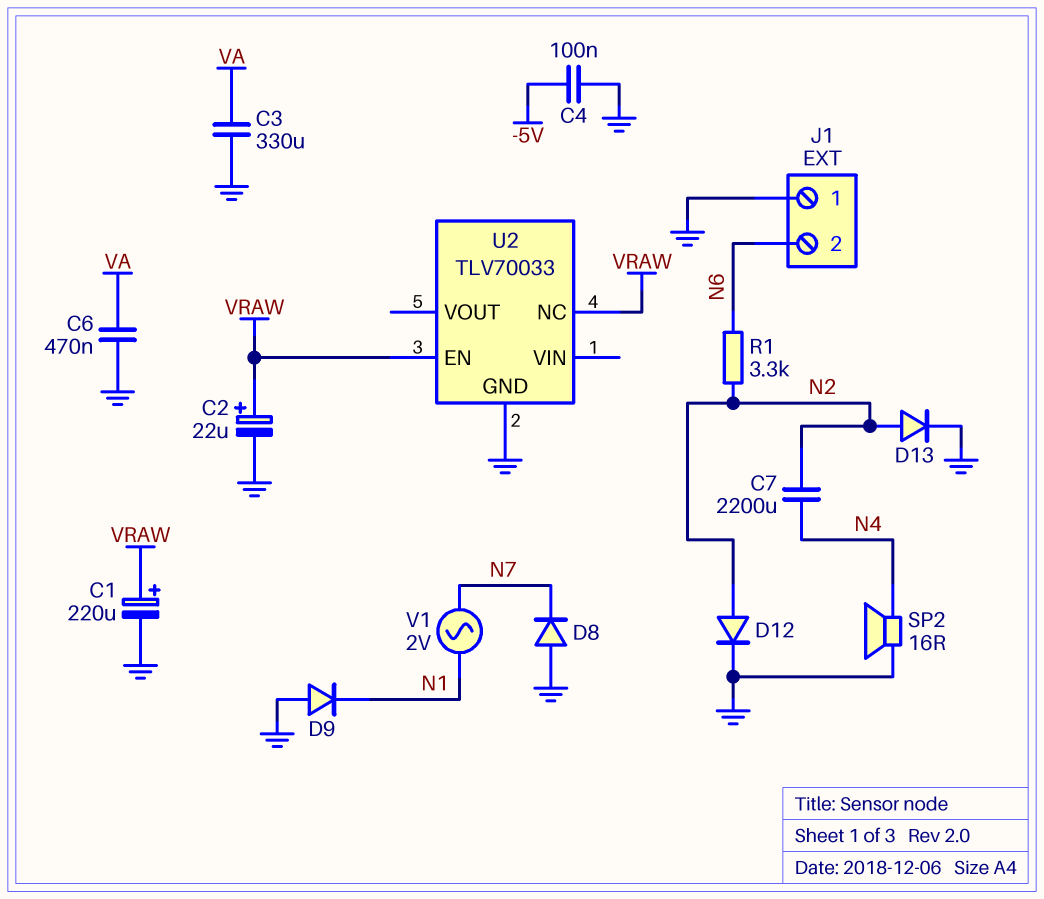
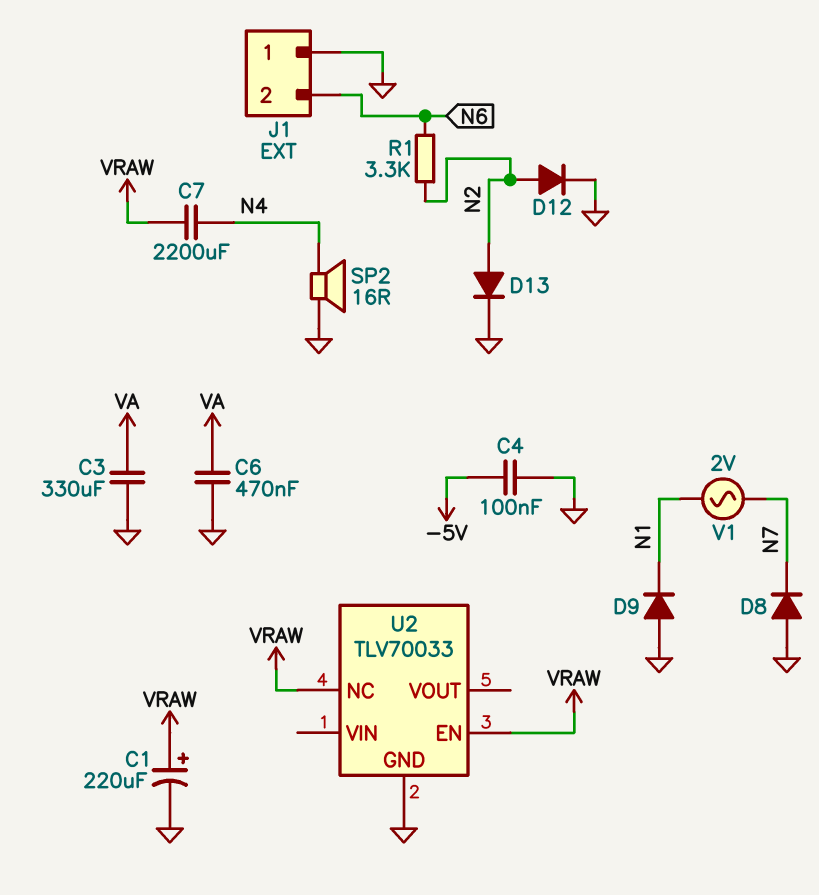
C2: 22uF (plus VRAW, minus GND) -> none
C7: 2200uF (N2, N4) -> 2200uF (N4, VRAW)

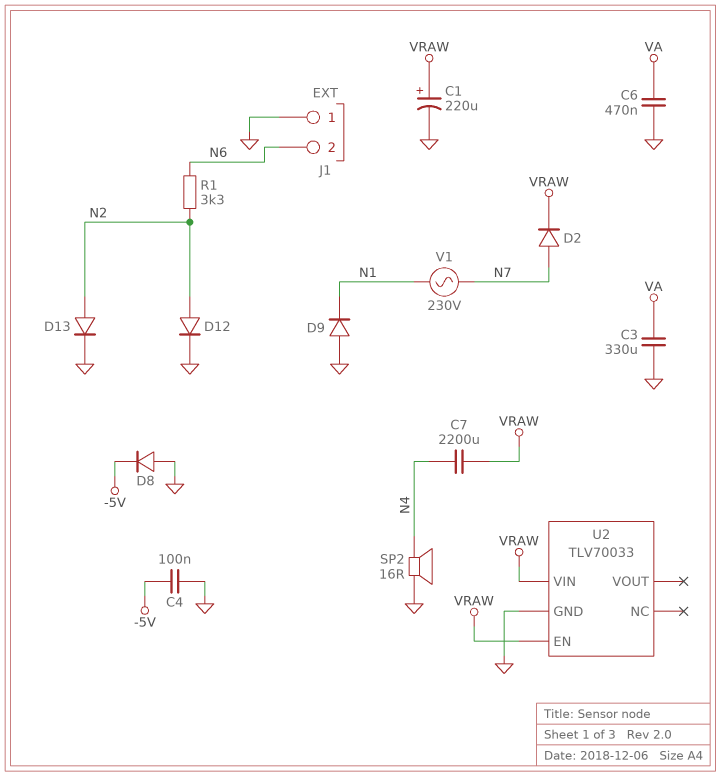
D2: none -> diode (A N7, K VRAW)
D8: diode (A GND, K N7) -> diode (A GND, K -5V)
U2 pin NC: VRAW -> none
U2 pin VIN: none -> VRAW
V1: AC 2V (N1, N7) -> AC 230V (N1, N7)

